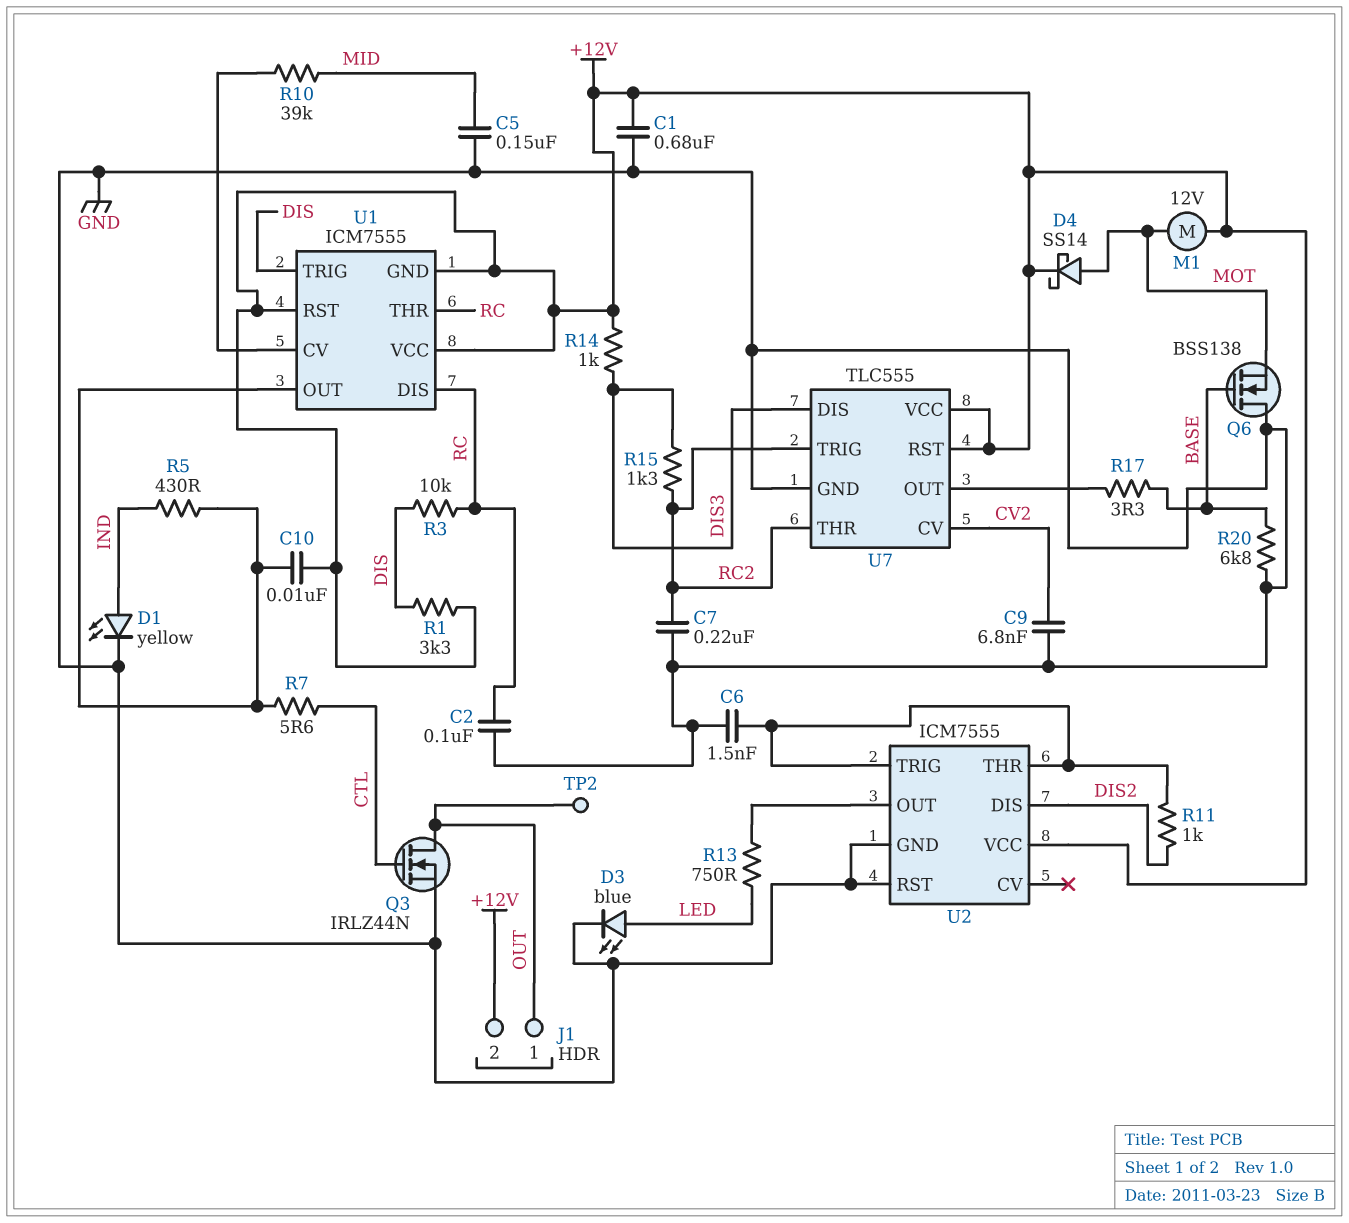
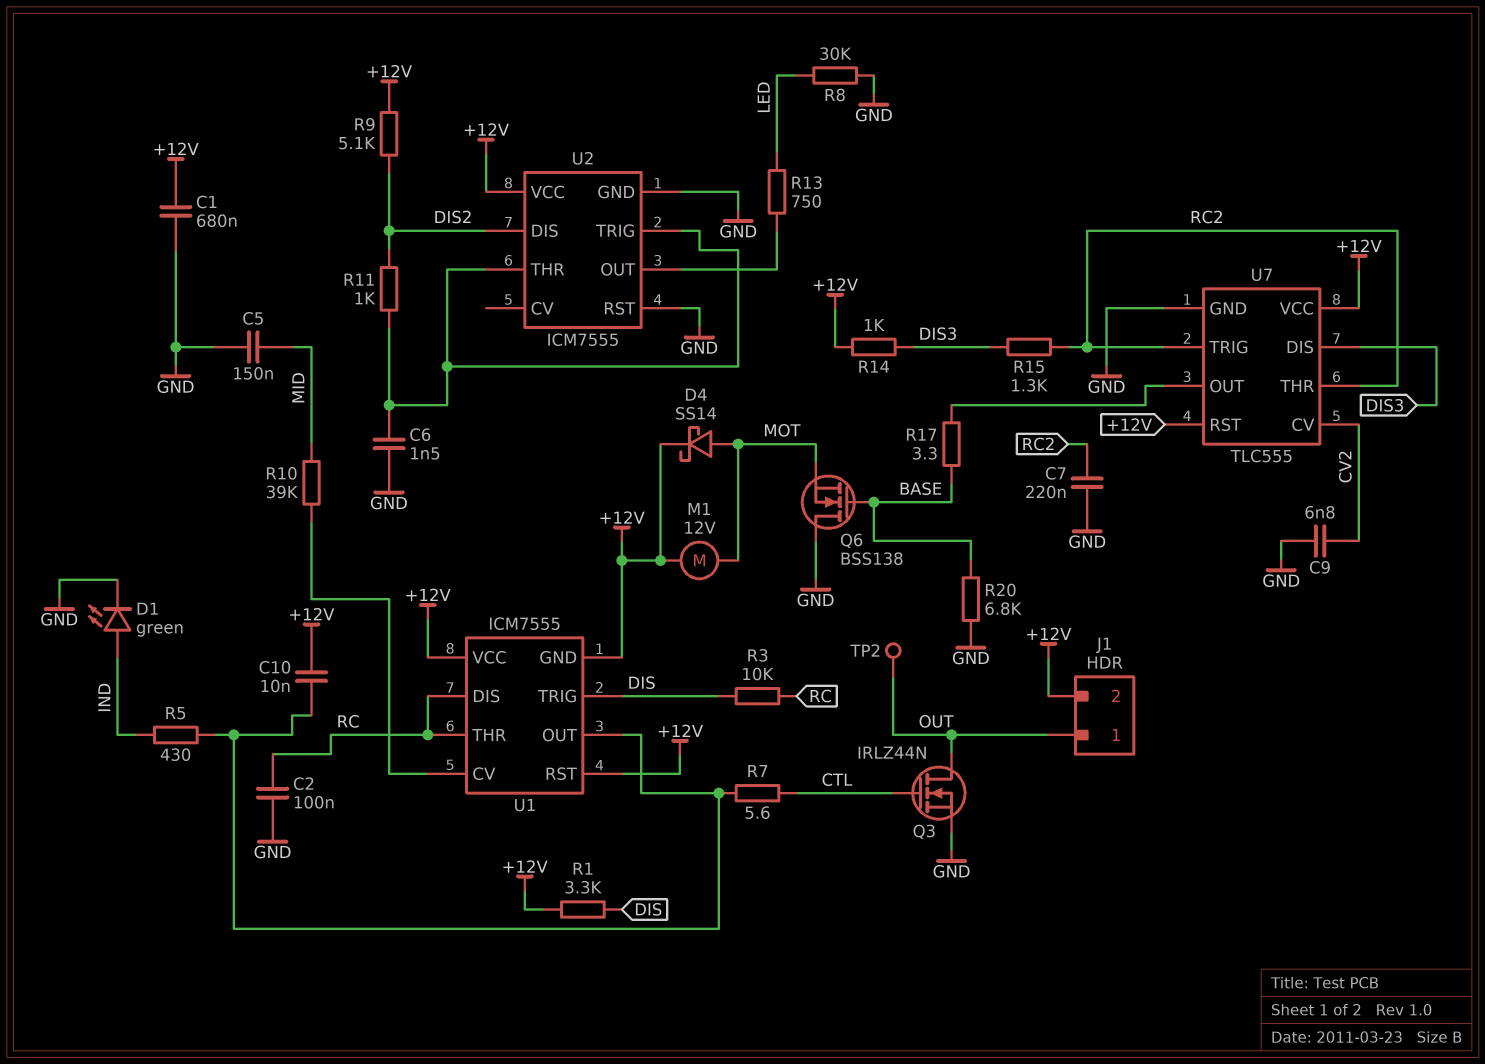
D1: LED yellow (A IND, K GND) -> LED green (A IND, K GND)
D3: LED blue (A LED, K GND) -> none
R8: none -> 30k (GND, LED)
R9: none -> 5.1k (+12V, DIS2)

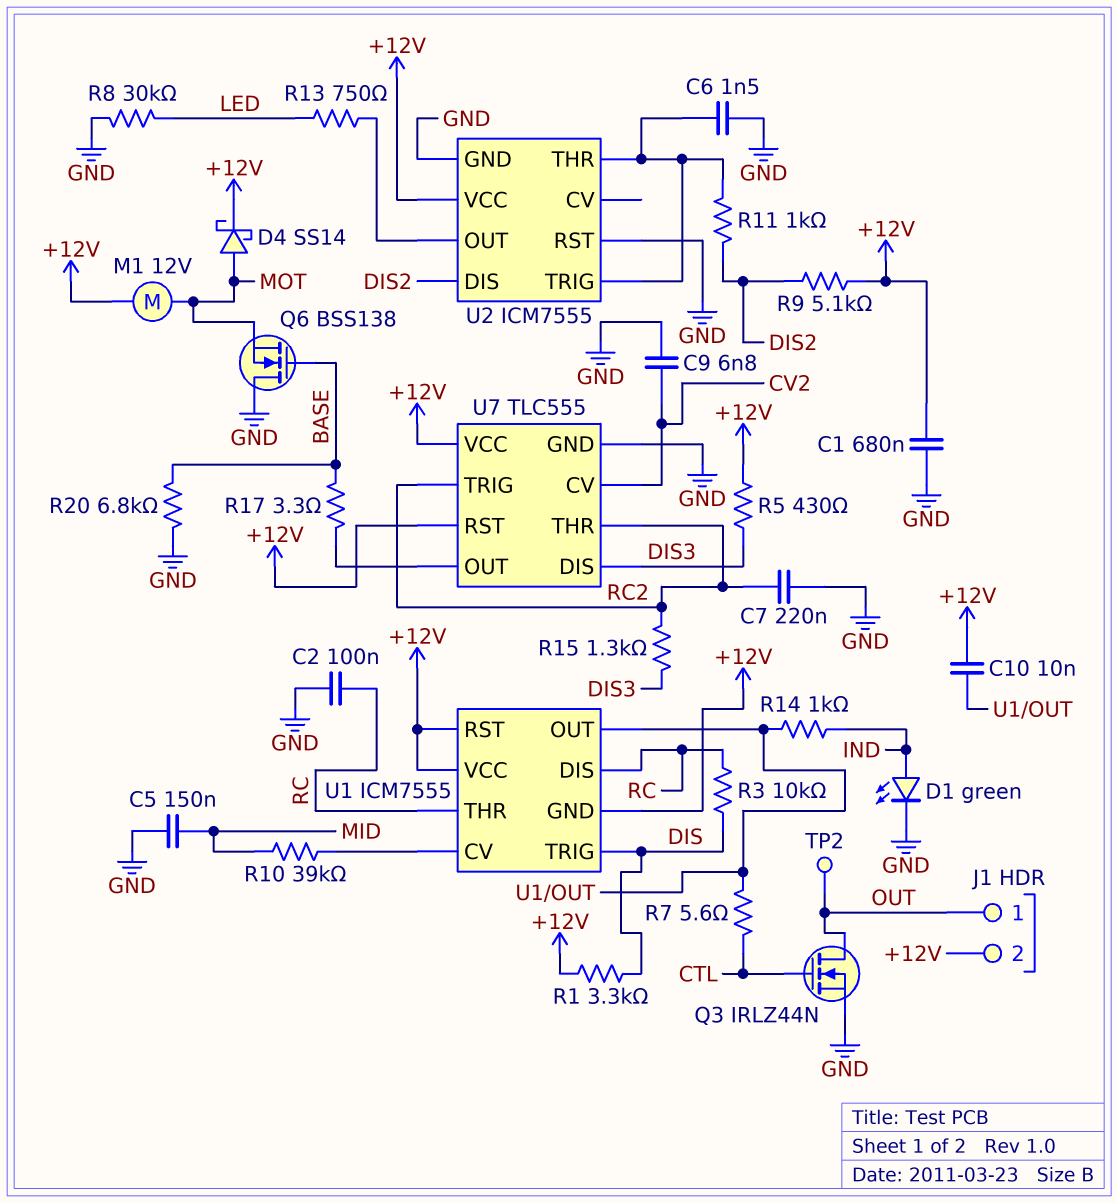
R5: 430 (IND, U1/OUT) -> 430 (+12V, DIS3)
R14: 1k (+12V, DIS3) -> 1k (IND, U1/OUT)

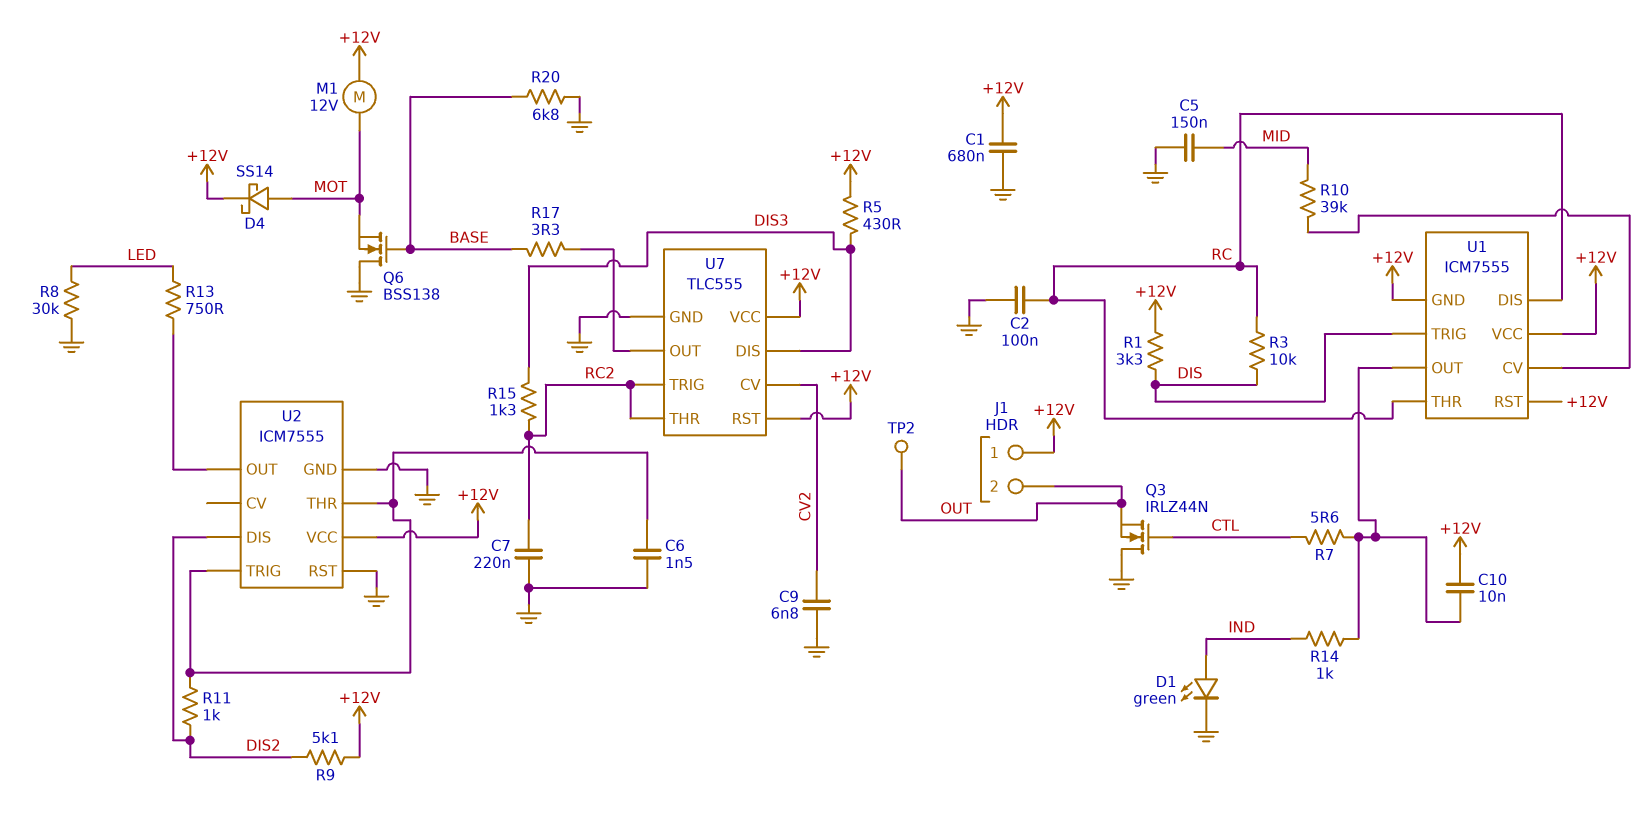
J1 pin 1: OUT -> +12V
J1 pin 2: +12V -> OUT
Q3: NMOS IRLZ44N (G CTL, D OUT, S GND) -> NMOS IRLZ44N (G CTL, D GND, S OUT)

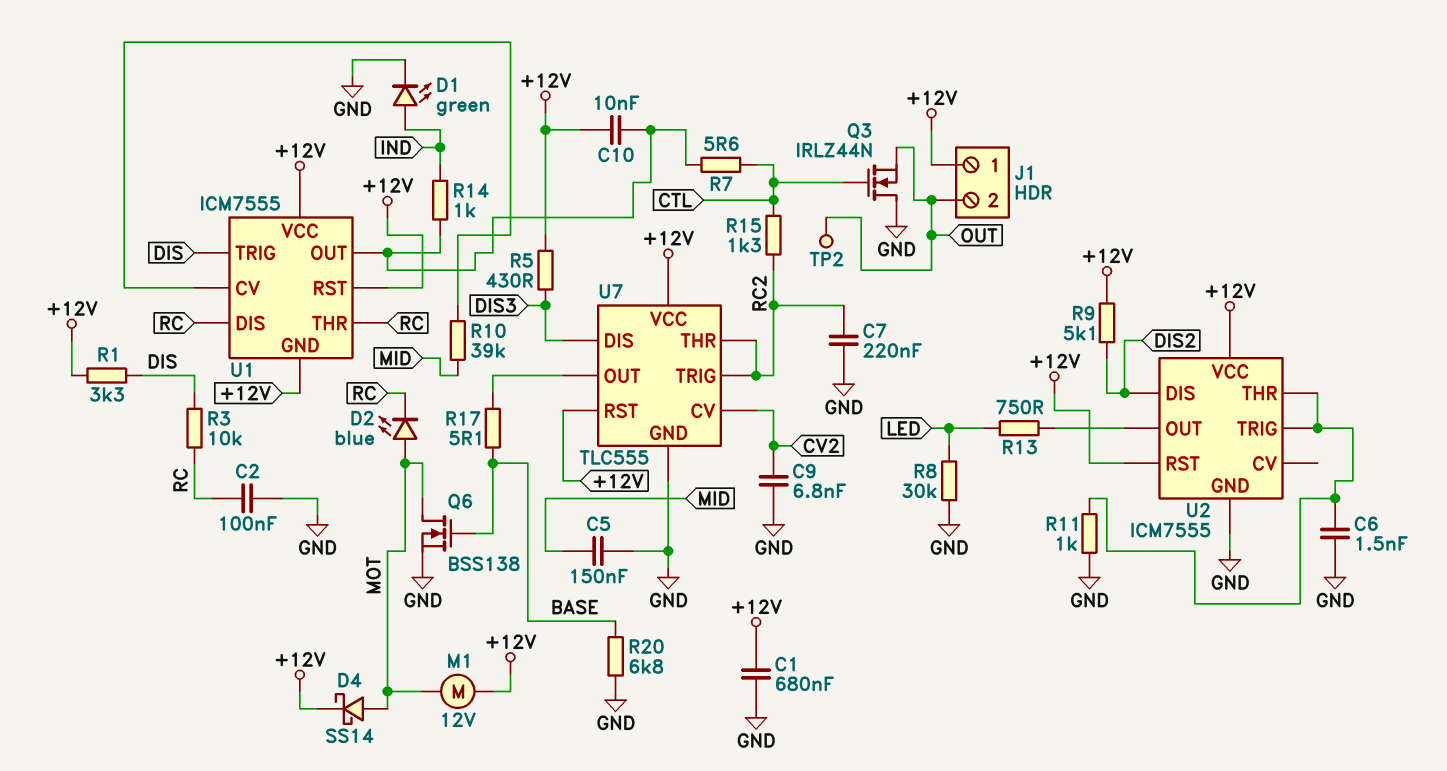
D2: none -> LED blue (A MOT, K RC)
Q6: NMOS BSS138 (G BASE, D GND, S MOT) -> NMOS BSS138 (G BASE, D MOT, S GND)
R11: 1k (DIS2, U2/THR) -> 1k (GND, U2/THR)
R15: 1.3k (DIS3, RC2) -> 1.3k (CTL, RC2)
R17: 3.3 (BASE, U7/OUT) -> 5.1 (BASE, U7/OUT)
U2 pin RST: GND -> +12V

